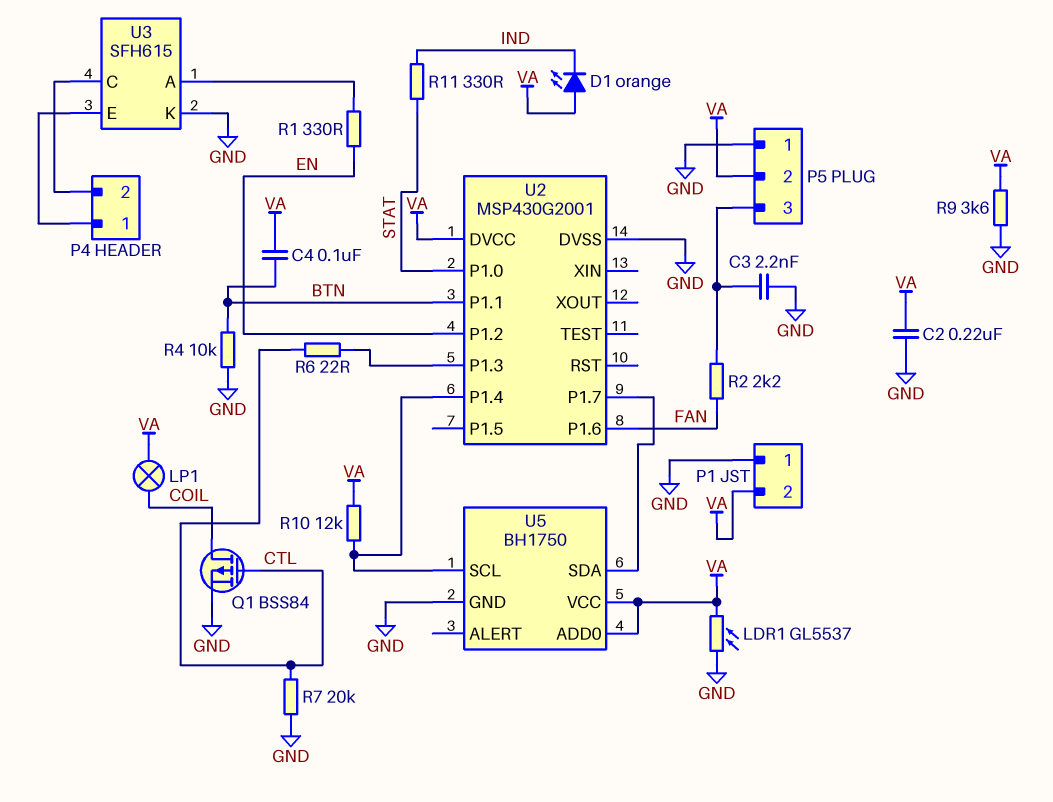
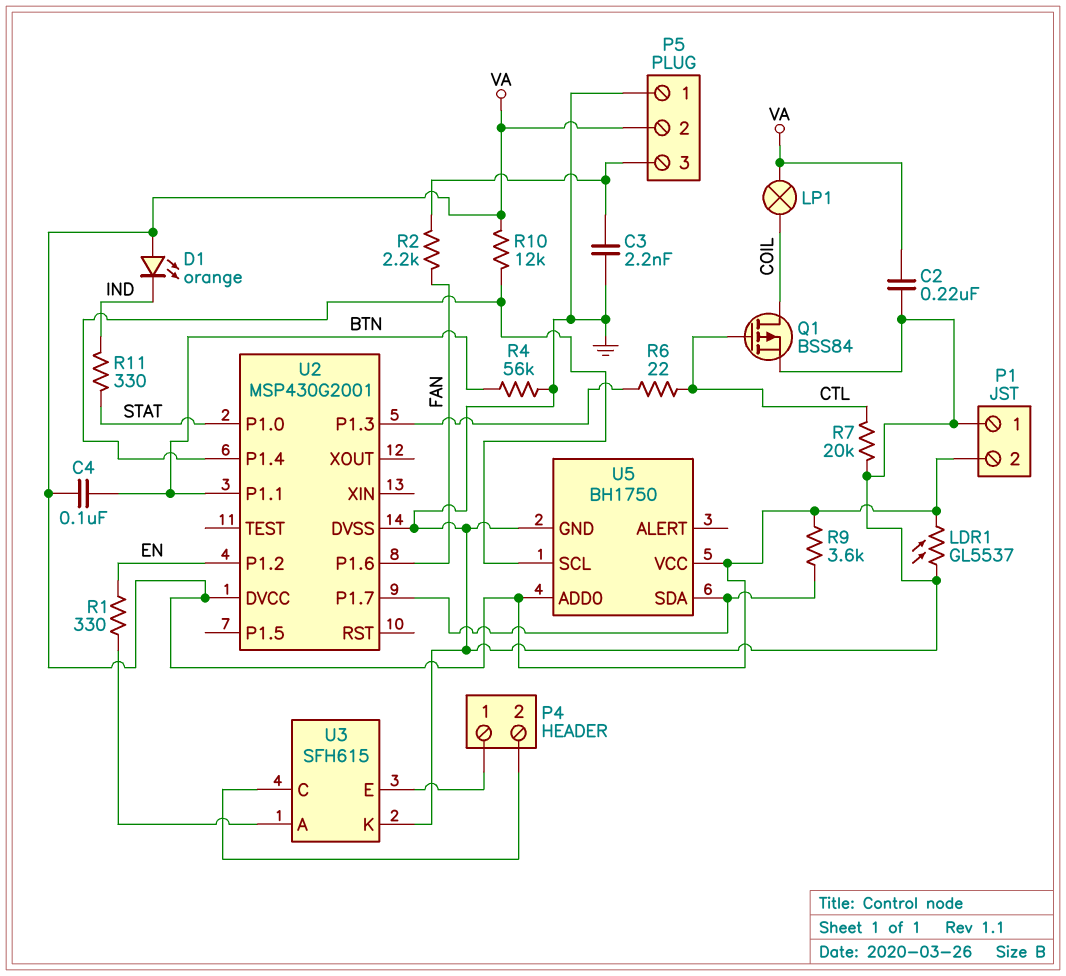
R4: 10k (BTN, GND) -> 56k (BTN, GND)
R9: 3.6k (GND, VA) -> 3.6k (U2/P1.7, VA)

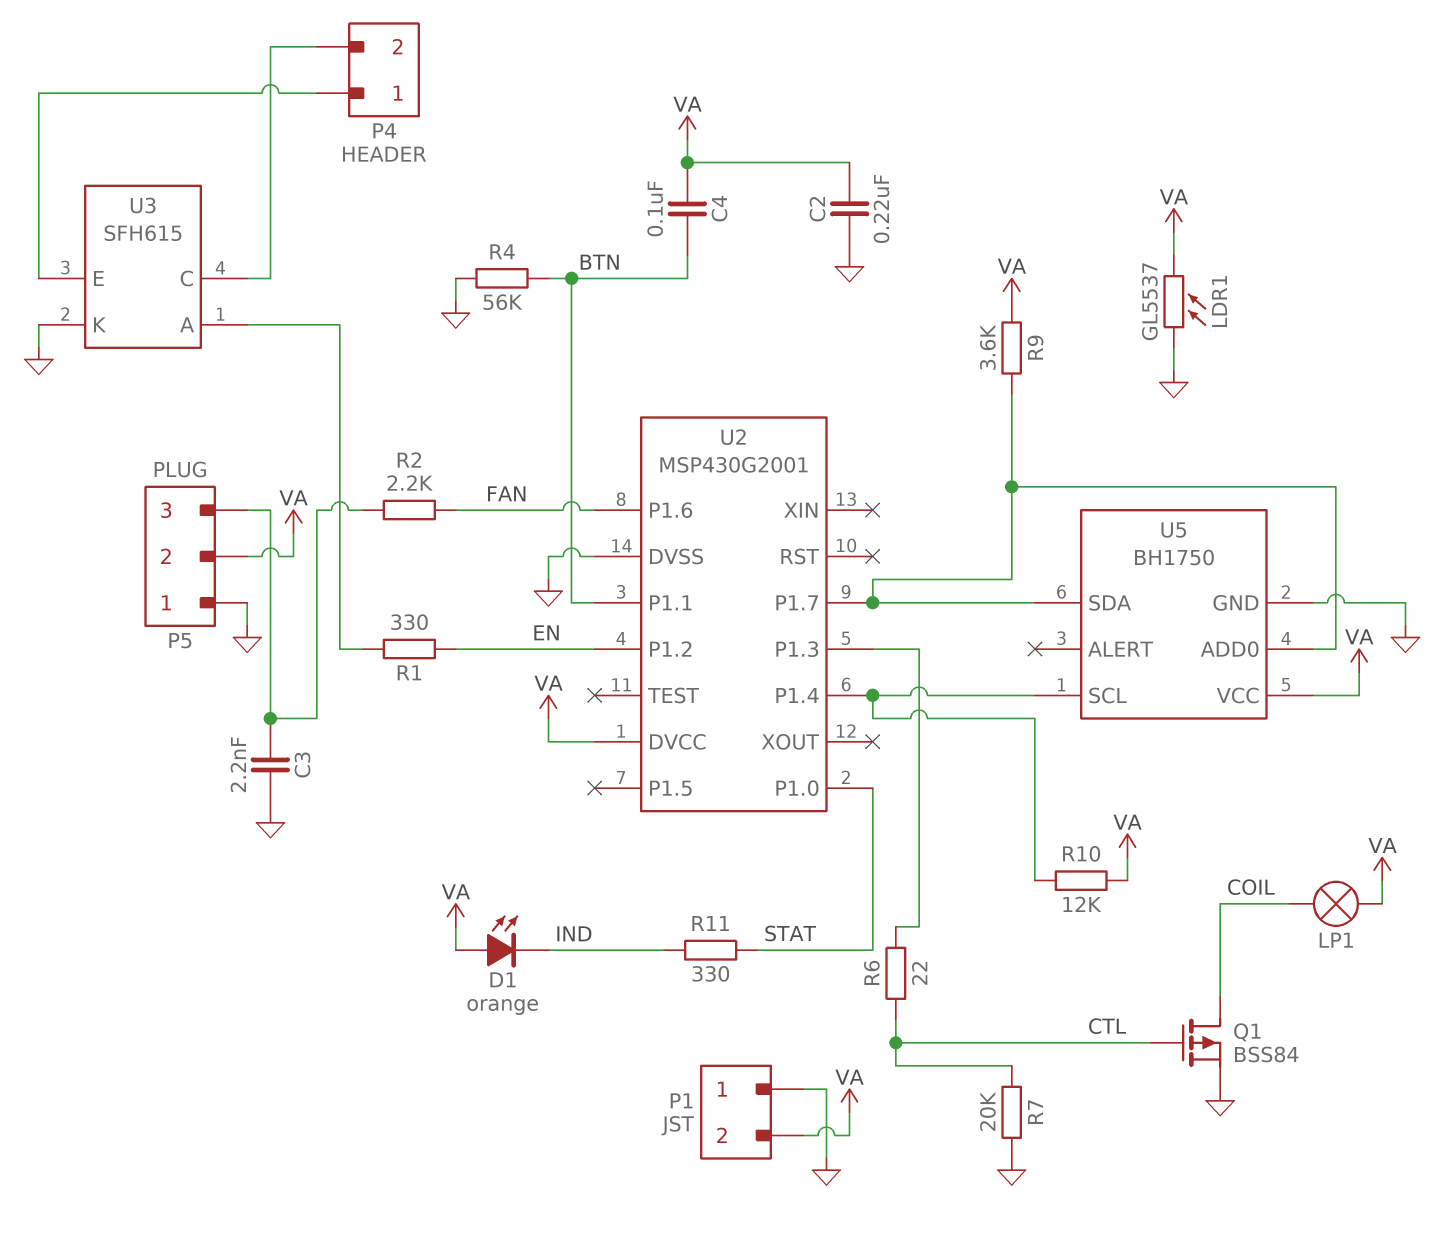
U5 pin ADD0: VA -> U2/P1.7

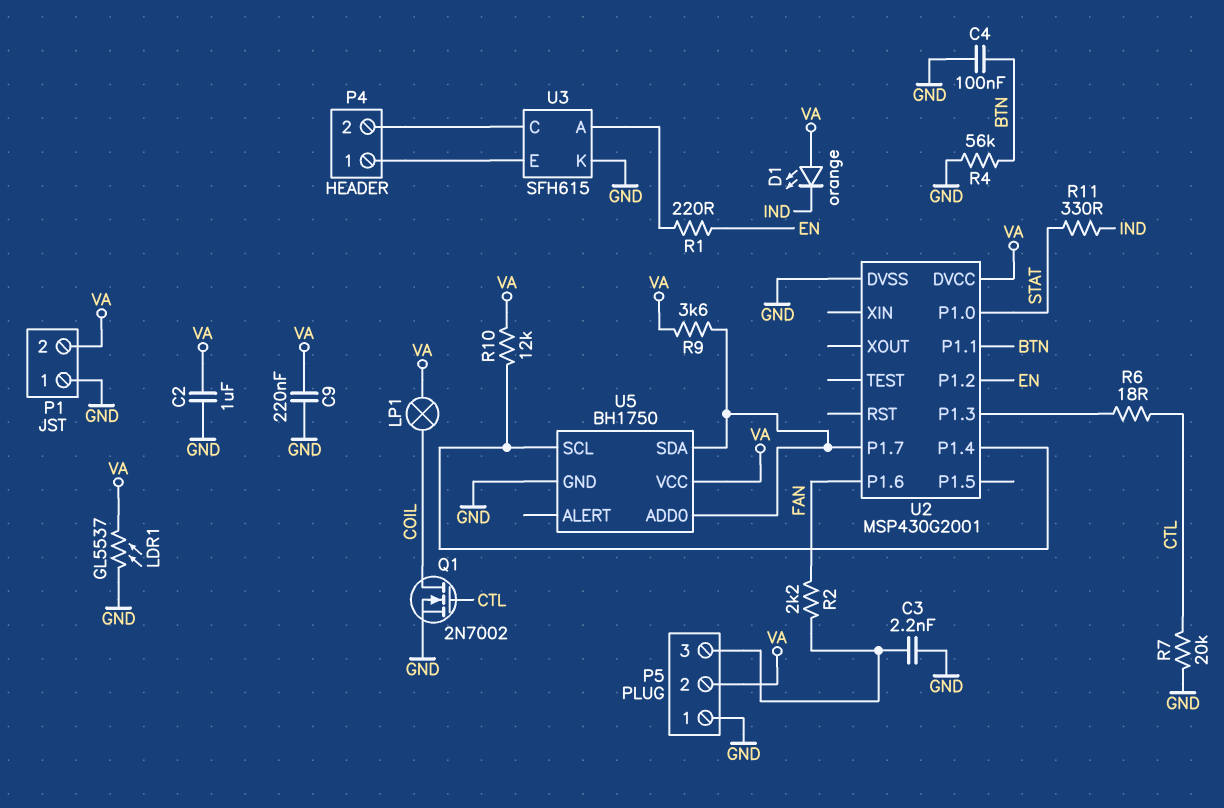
C2: 220nF (GND, VA) -> 1uF (GND, VA)
C4: 100nF (BTN, VA) -> 100nF (BTN, GND)
C9: none -> 220nF (GND, VA)
Q1: PMOS BSS84 (G CTL, D COIL, S GND) -> NMOS 2N7002 (G CTL, D COIL, S GND)
R1: 330 (EN, U3/A) -> 220 (EN, U3/A)
R6: 22 (CTL, U2/P1.3) -> 18 (CTL, U2/P1.3)

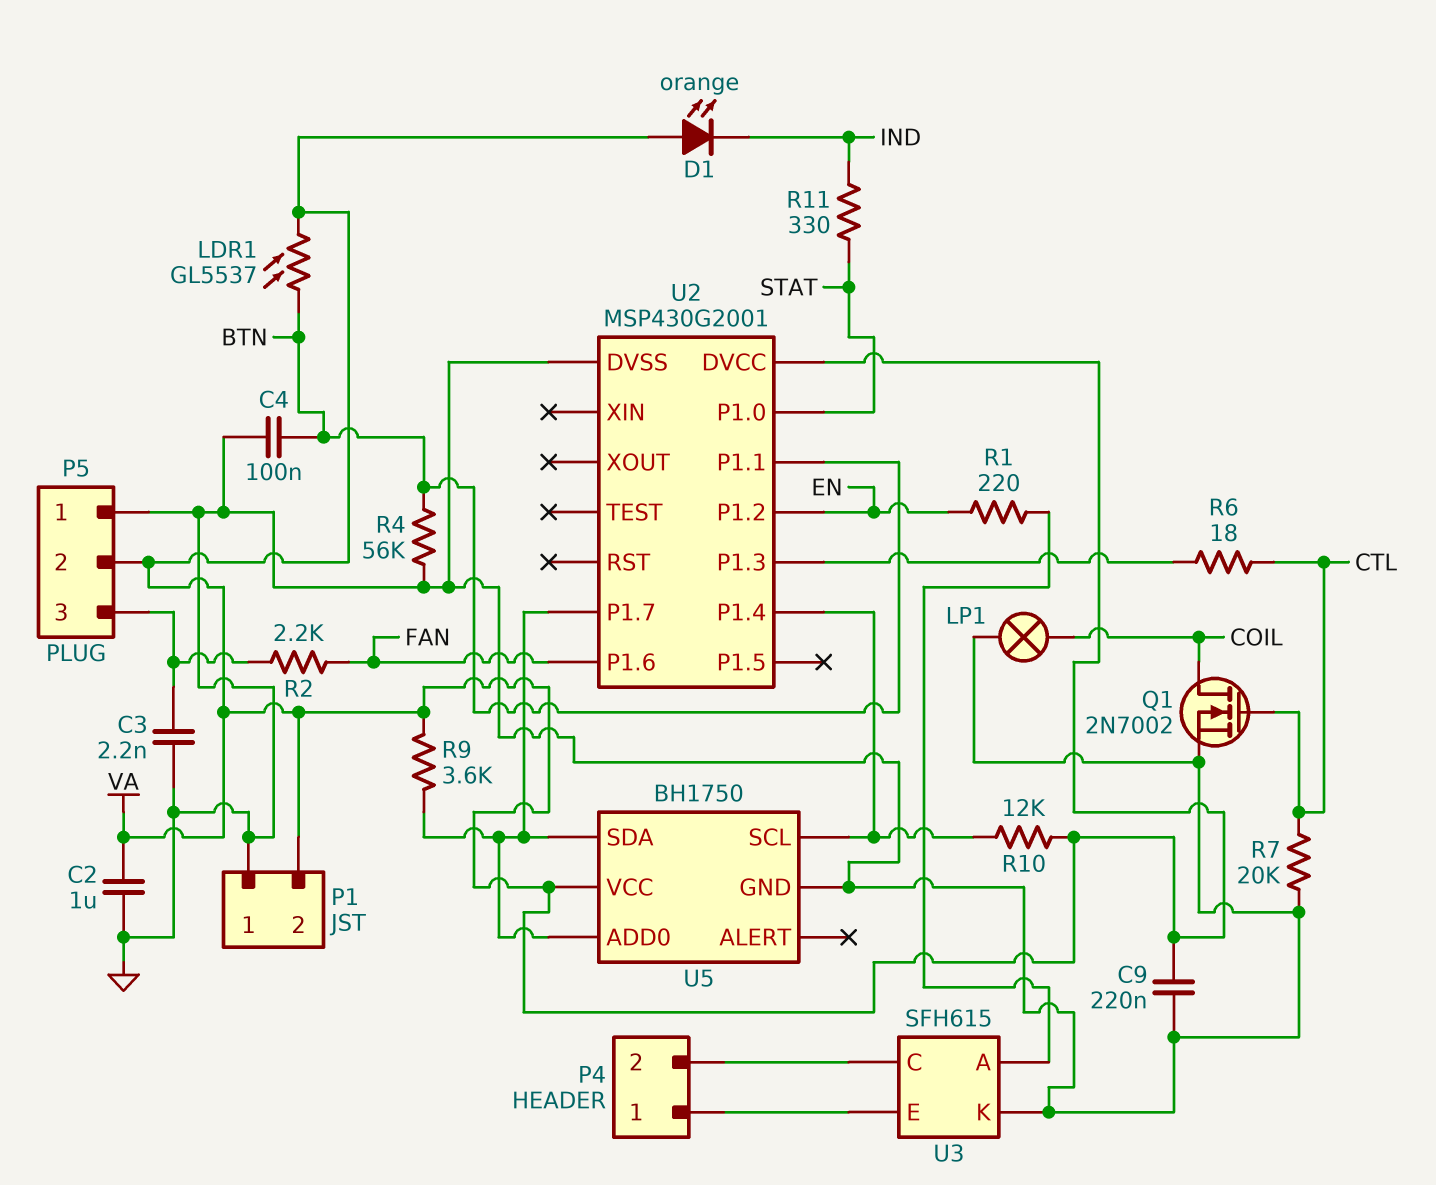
LDR1: GL5537 (GND, VA) -> GL5537 (BTN, VA)
LP1: lamp (COIL, VA) -> lamp (COIL, GND)

